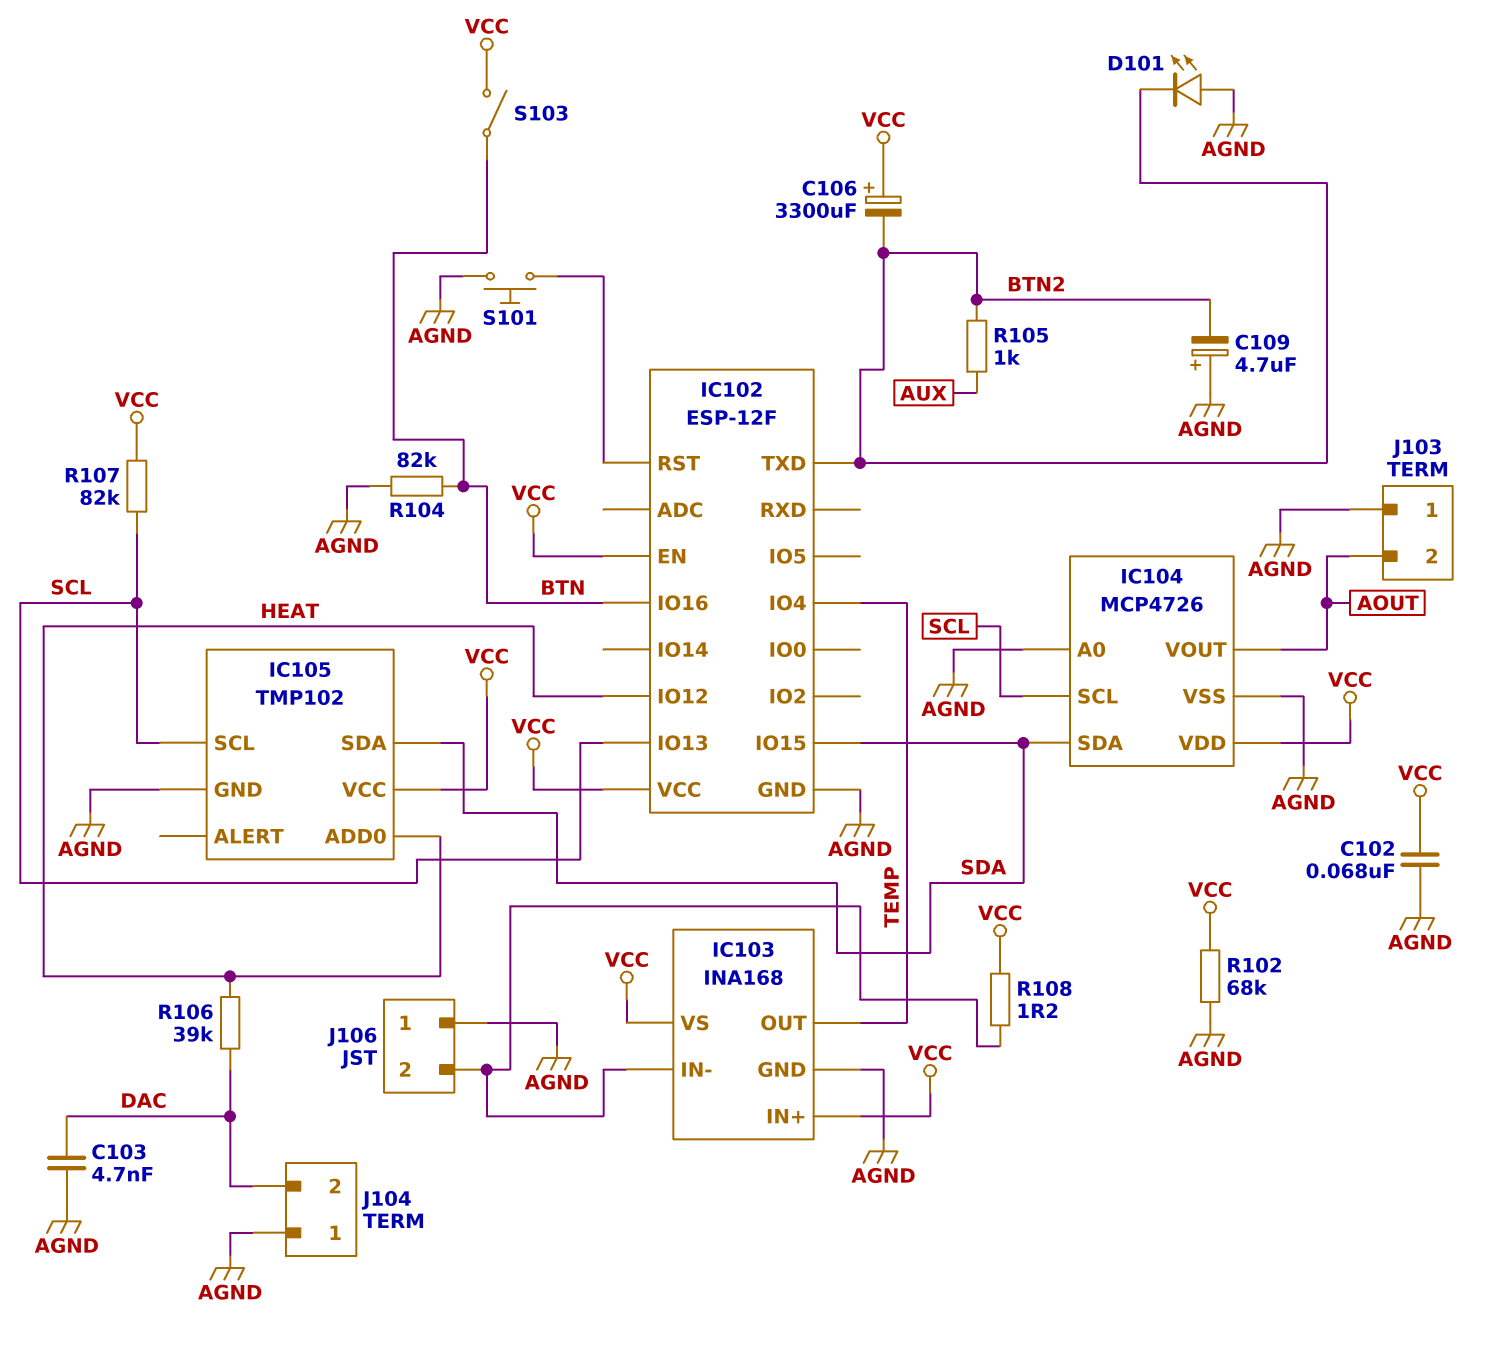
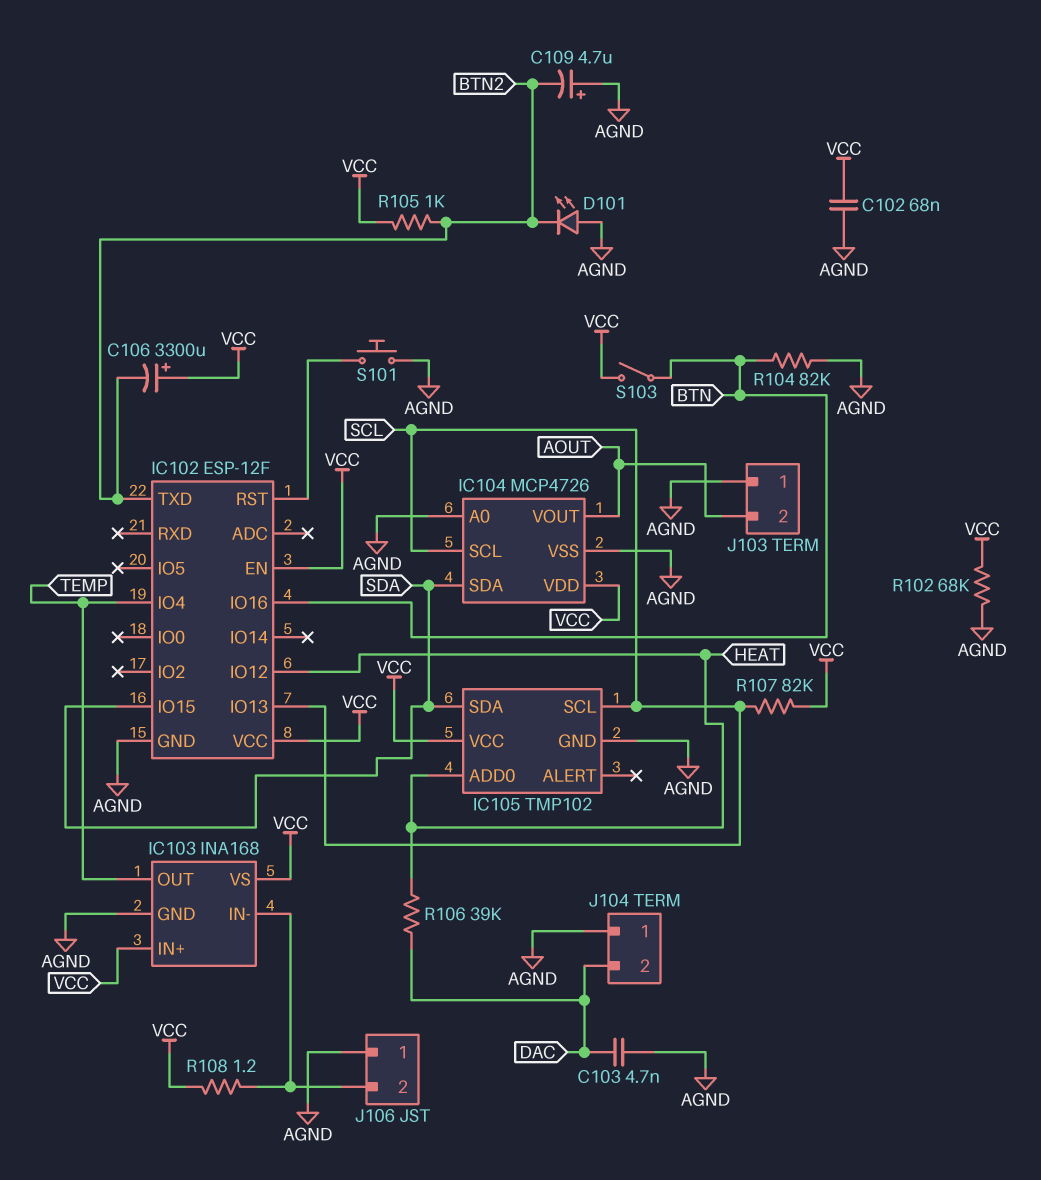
R105: 1k (AUX, BTN2) -> 1k (BTN2, VCC)

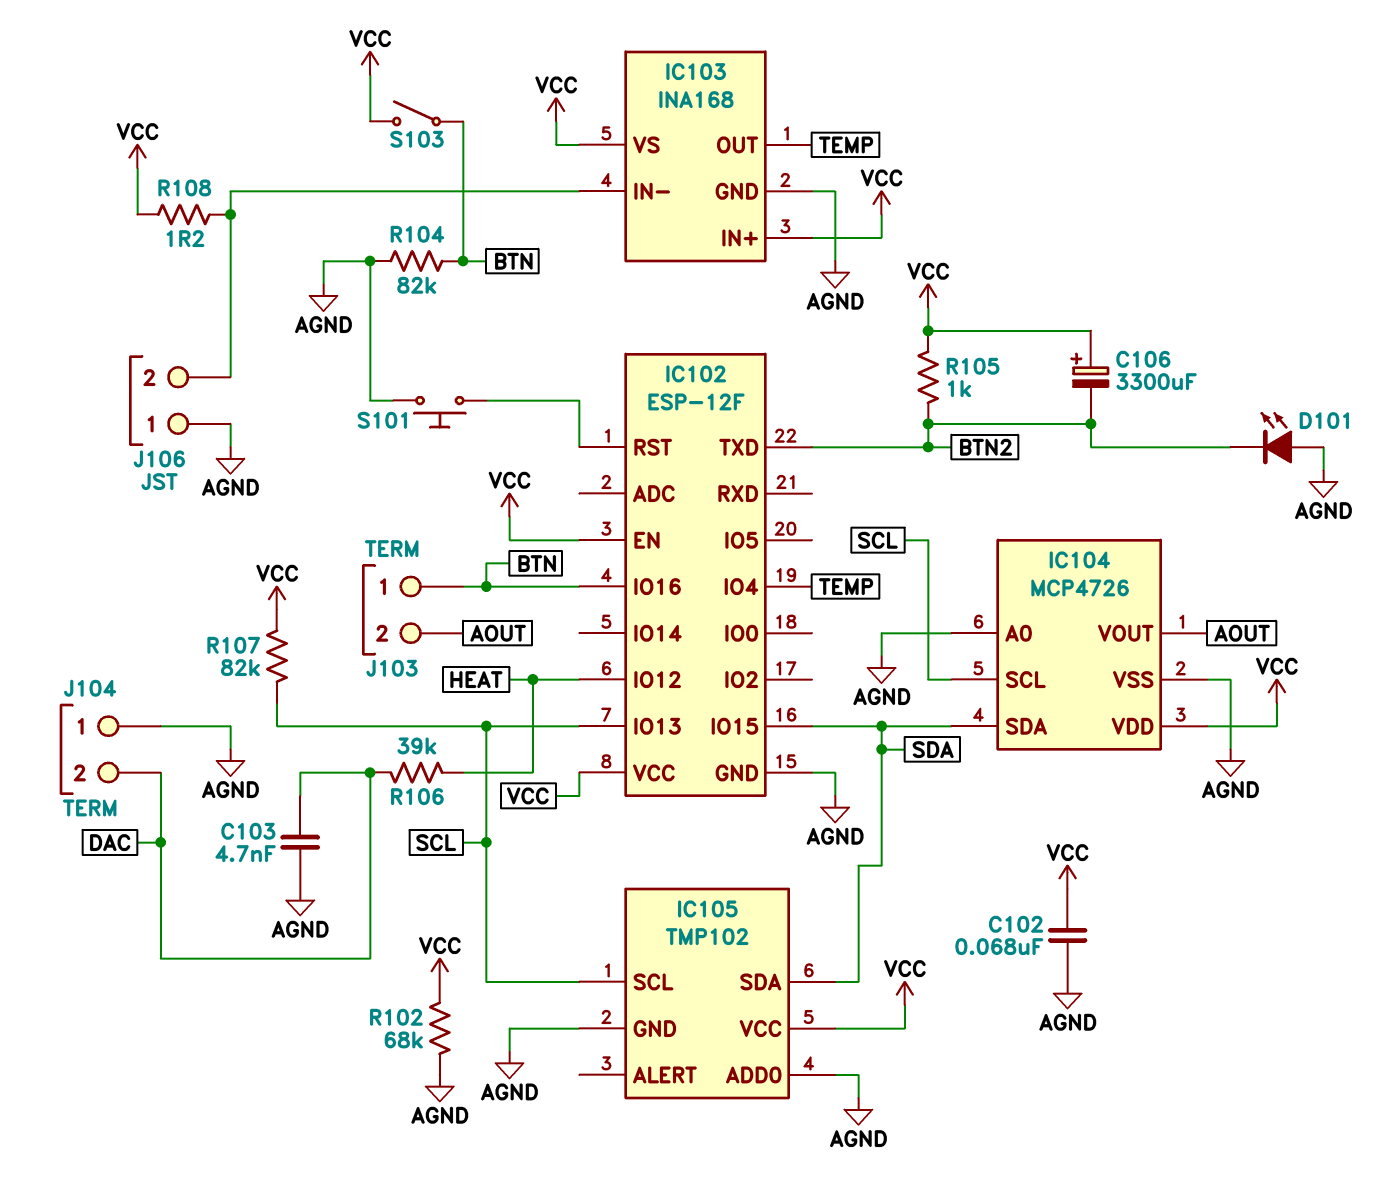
C109: 4.7uF (plus AGND, minus BTN2) -> none
IC105 pin ADD0: HEAT -> AGND
J103 pin 1: AGND -> BTN

